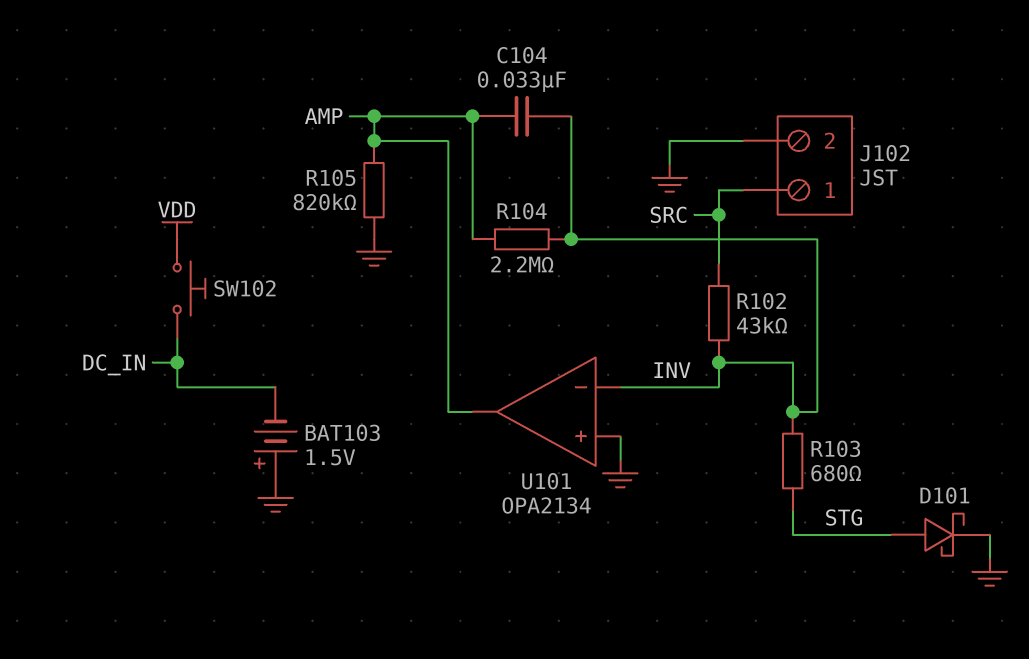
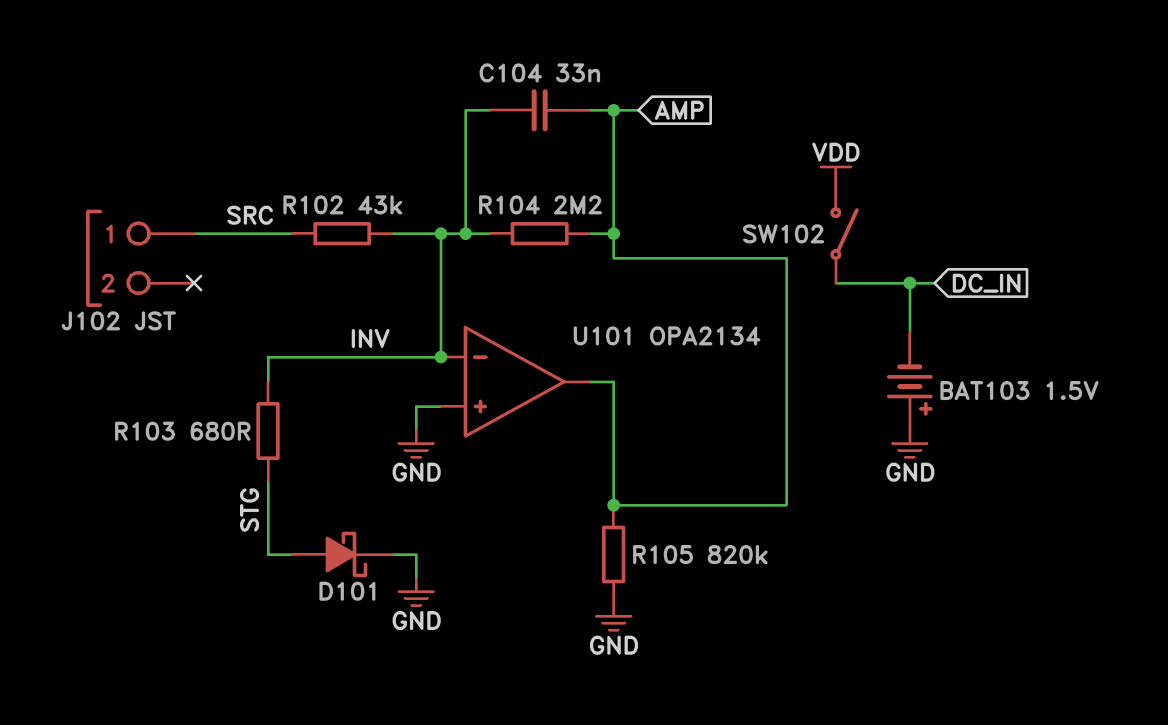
J102 pin 2: GND -> none
SW102: button (DC_IN, VDD) -> switch (DC_IN, VDD)

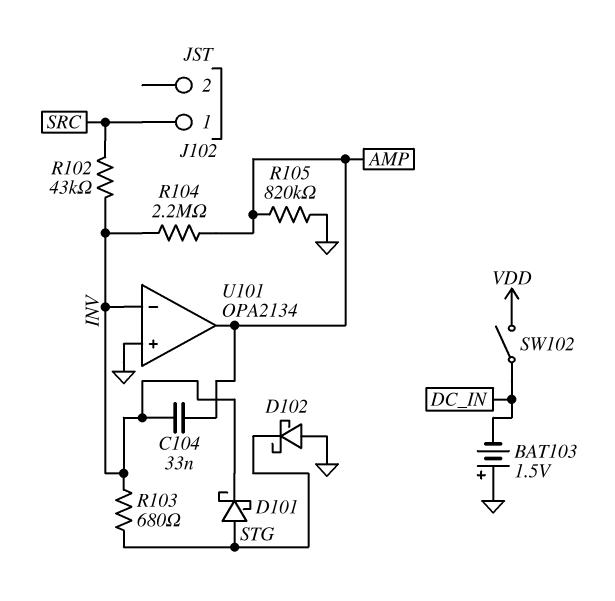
D101: schottky (A STG, K GND) -> schottky (A STG, K INV)
D102: none -> schottky (A GND, K STG)

